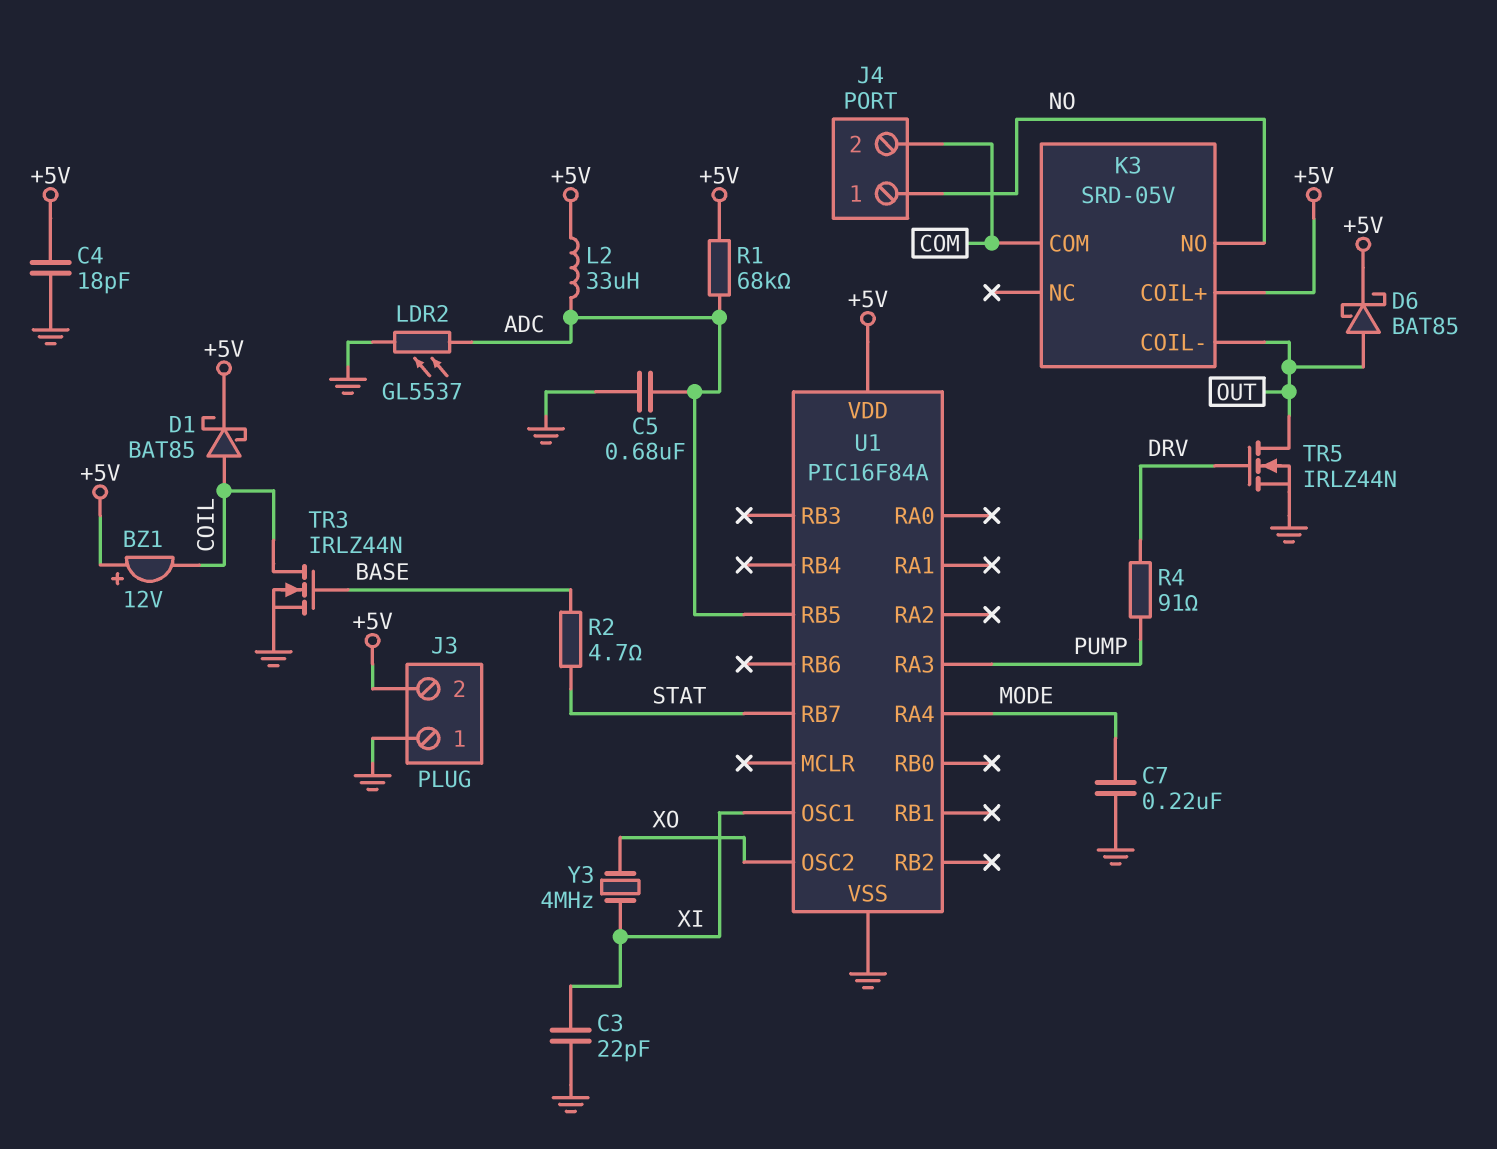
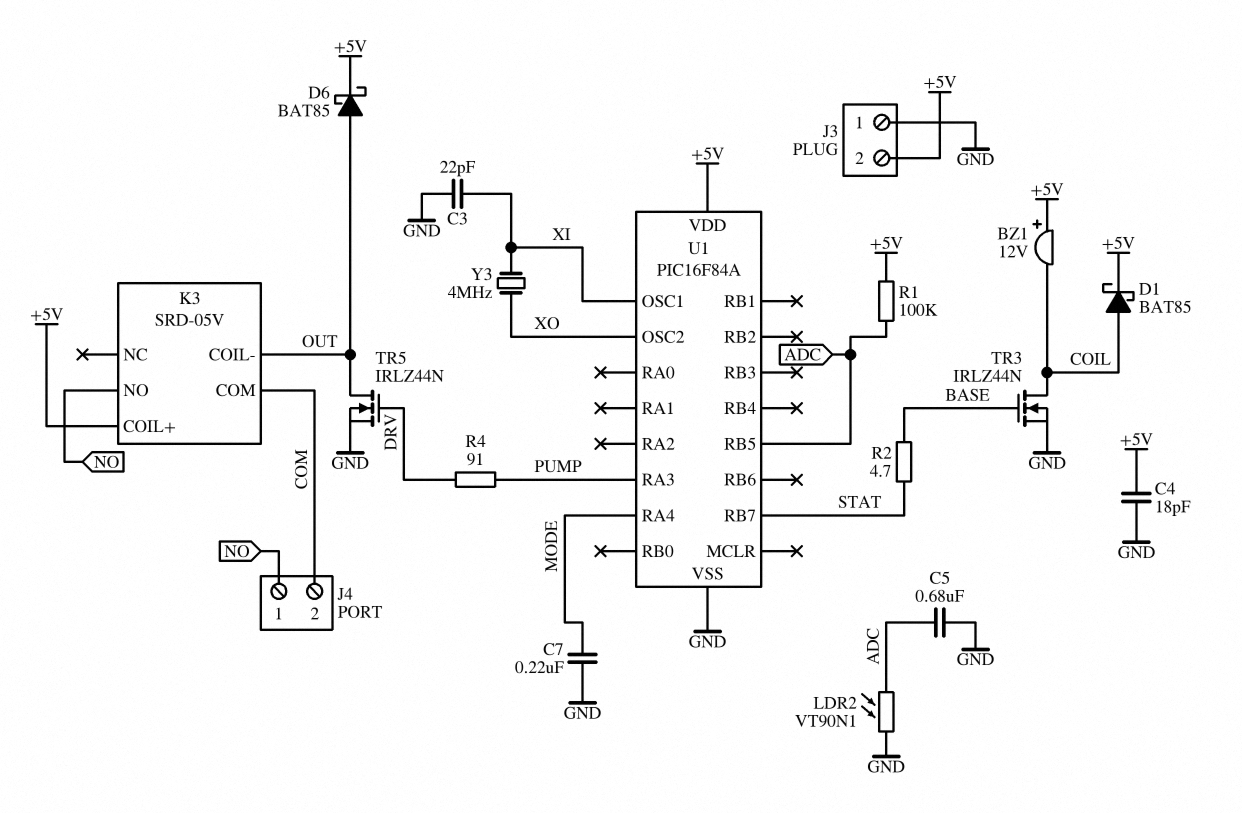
L2: 33uH (+5V, ADC) -> none
LDR2: GL5537 (ADC, GND) -> VT90N1 (ADC, GND)
R1: 68k (+5V, ADC) -> 100k (+5V, ADC)

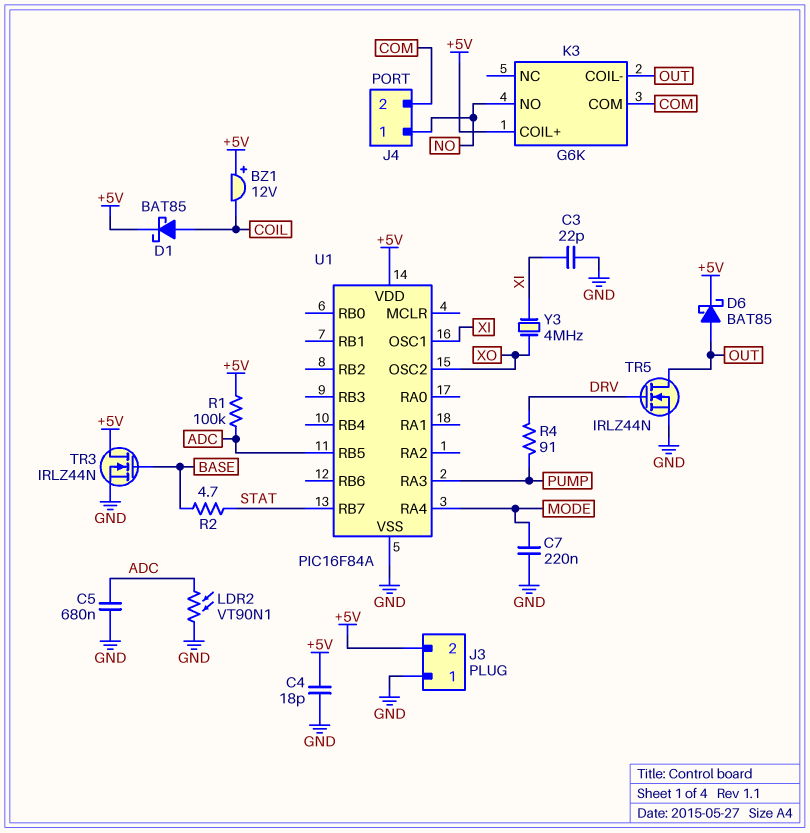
K3: SRD-05V -> G6K
TR3: NMOS IRLZ44N (G BASE, D COIL, S GND) -> NMOS IRLZ44N (G BASE, D +5V, S GND)

